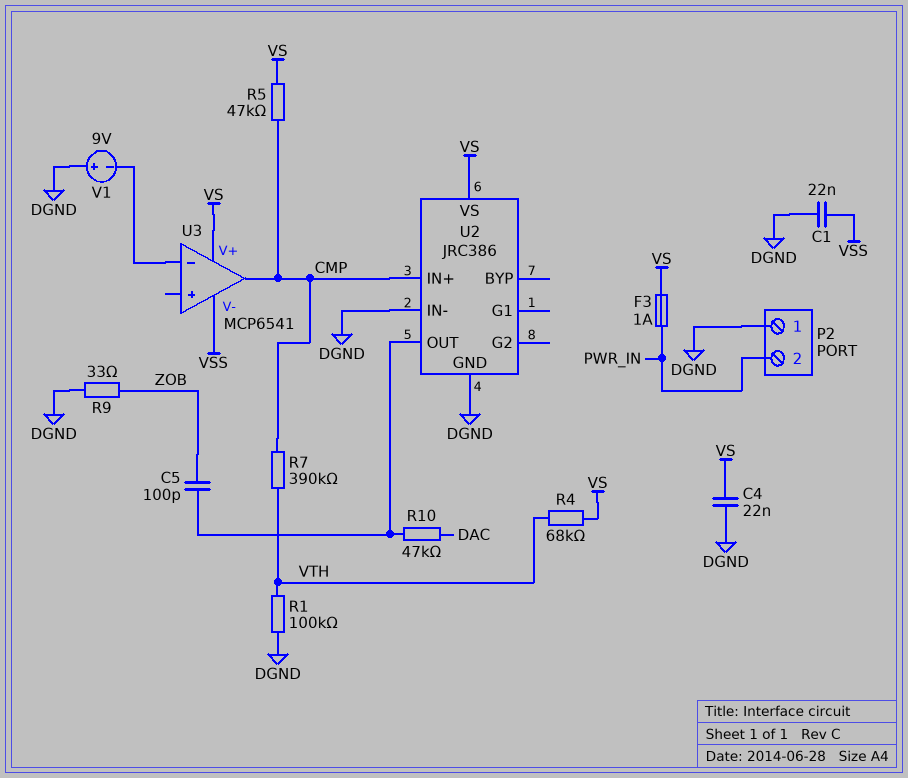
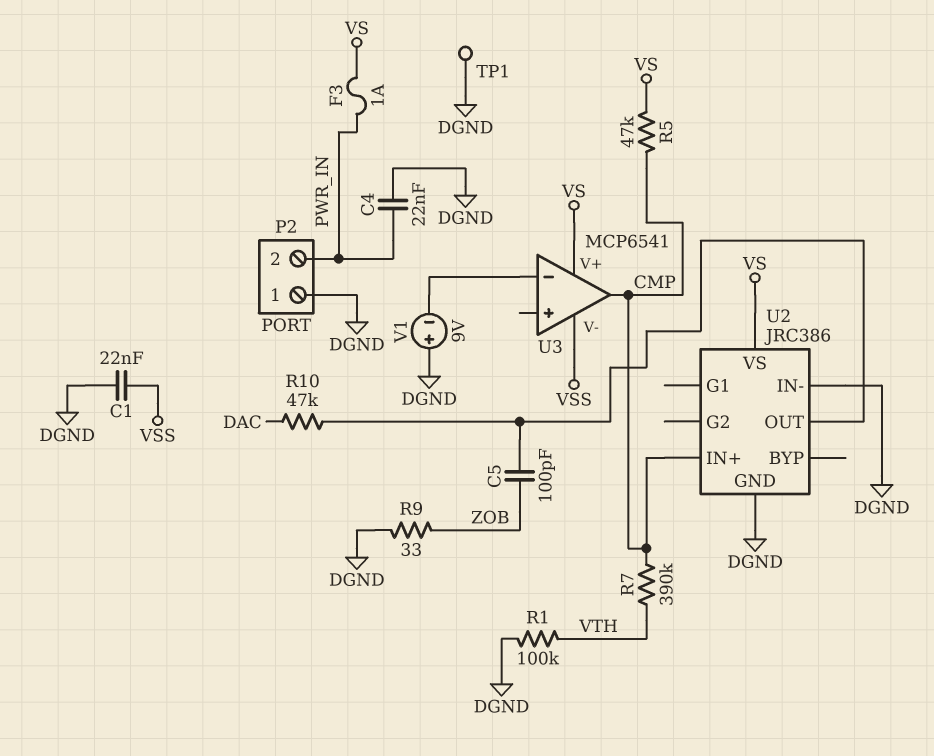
C4: 22nF (DGND, VS) -> 22nF (DGND, PWR_IN)
R4: 68k (VS, VTH) -> none
TP1: none -> test point (DGND)

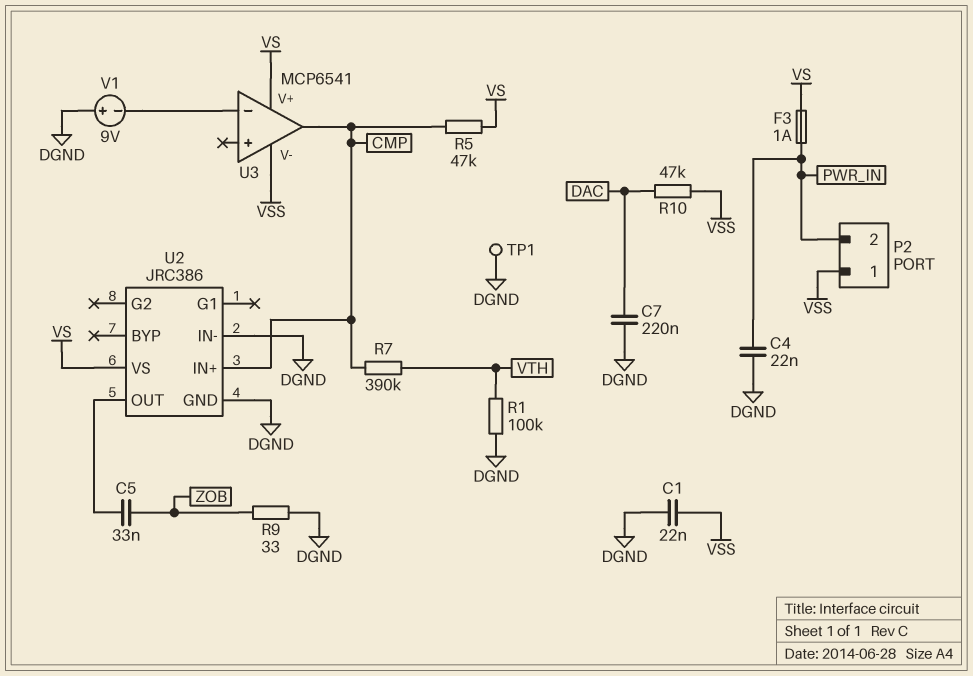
C5: 100pF (U2/OUT, ZOB) -> 33nF (U2/OUT, ZOB)
C7: none -> 220nF (DAC, DGND)
P2 pin 1: DGND -> VSS
R10: 47k (DAC, U2/OUT) -> 47k (DAC, VSS)

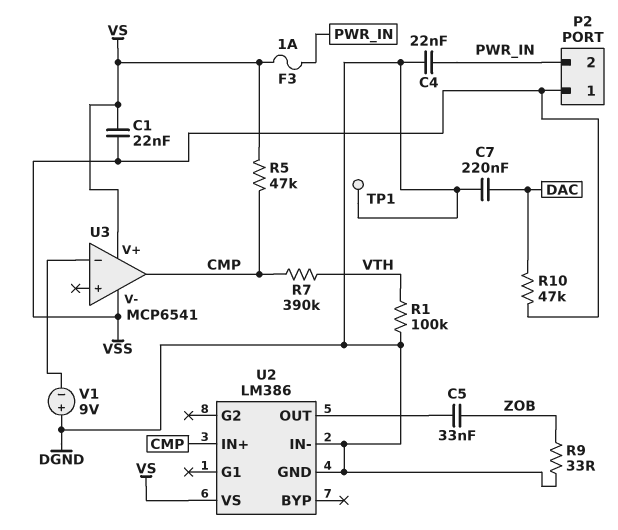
C1: 22nF (DGND, VSS) -> 22nF (VS, VSS)
U2: JRC386 -> LM386

